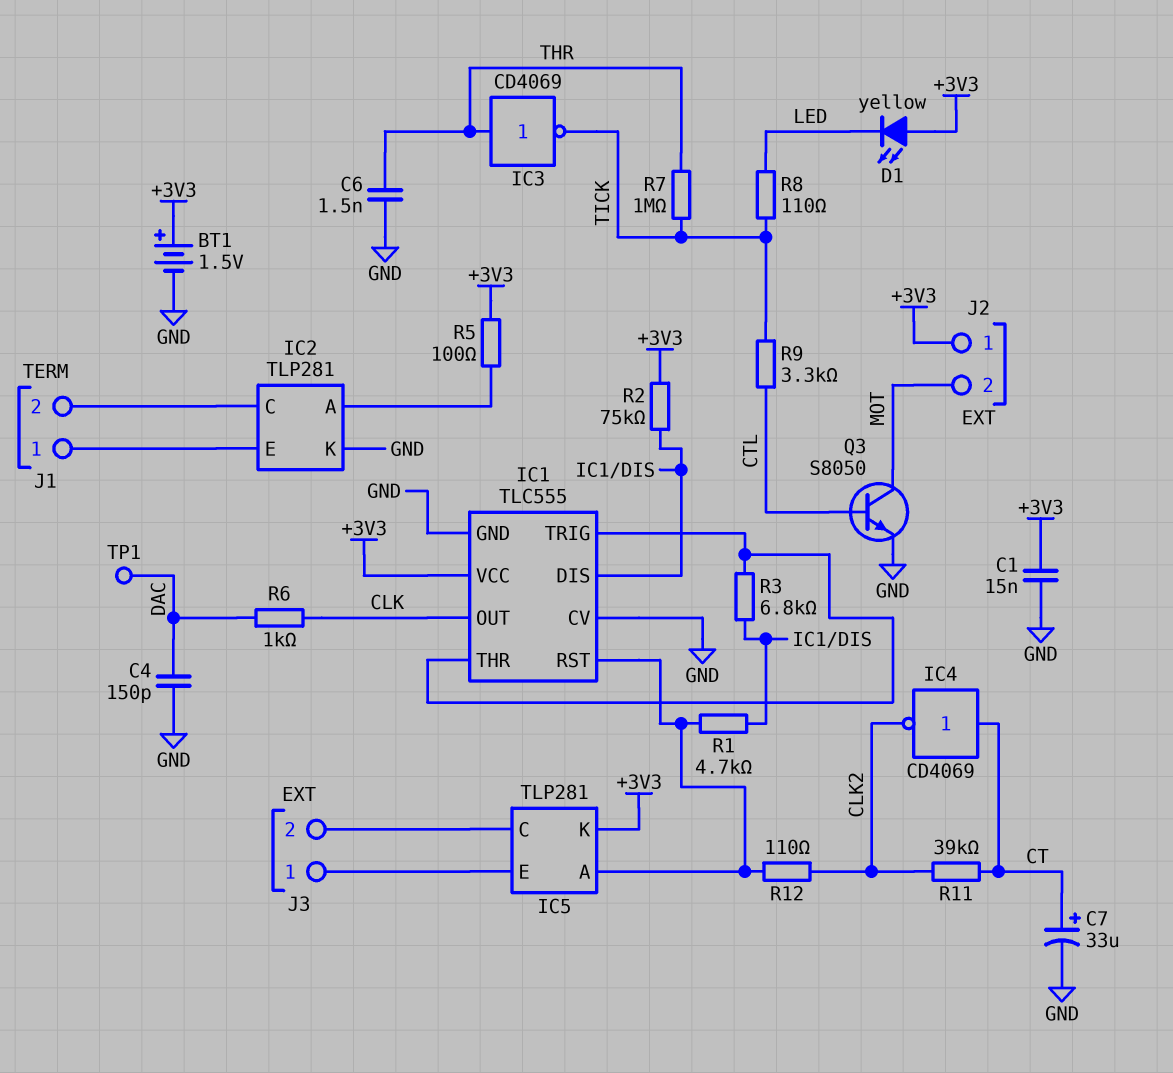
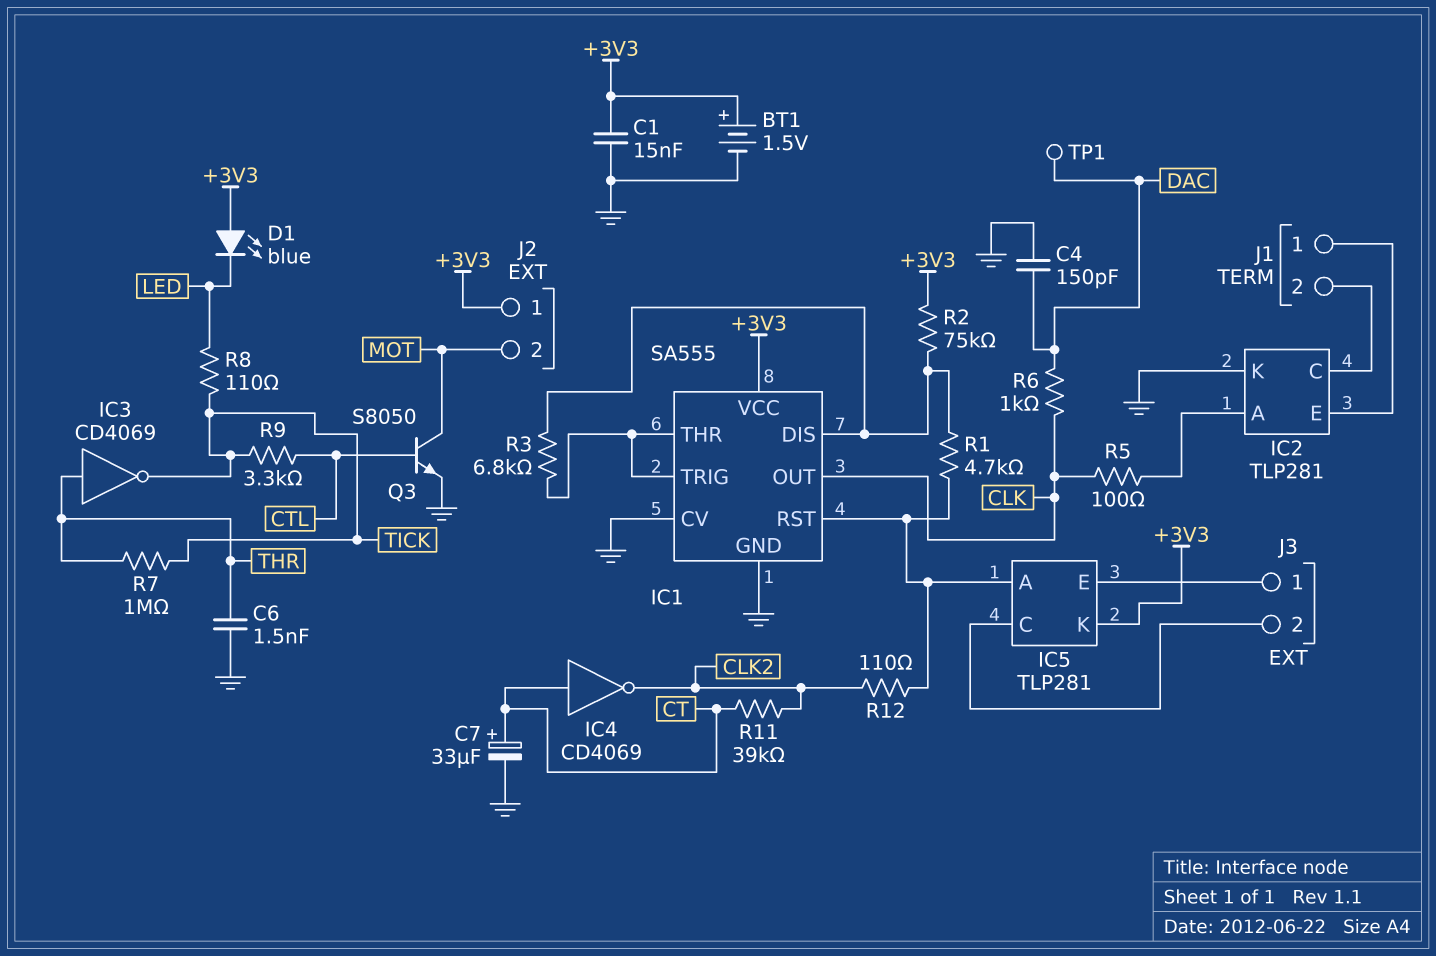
D1: LED yellow (A +3V3, K LED) -> LED blue (A +3V3, K LED)
IC1: TLC555 -> SA555
R5: 100 (+3V3, IC2/A) -> 100 (CLK, IC2/A)

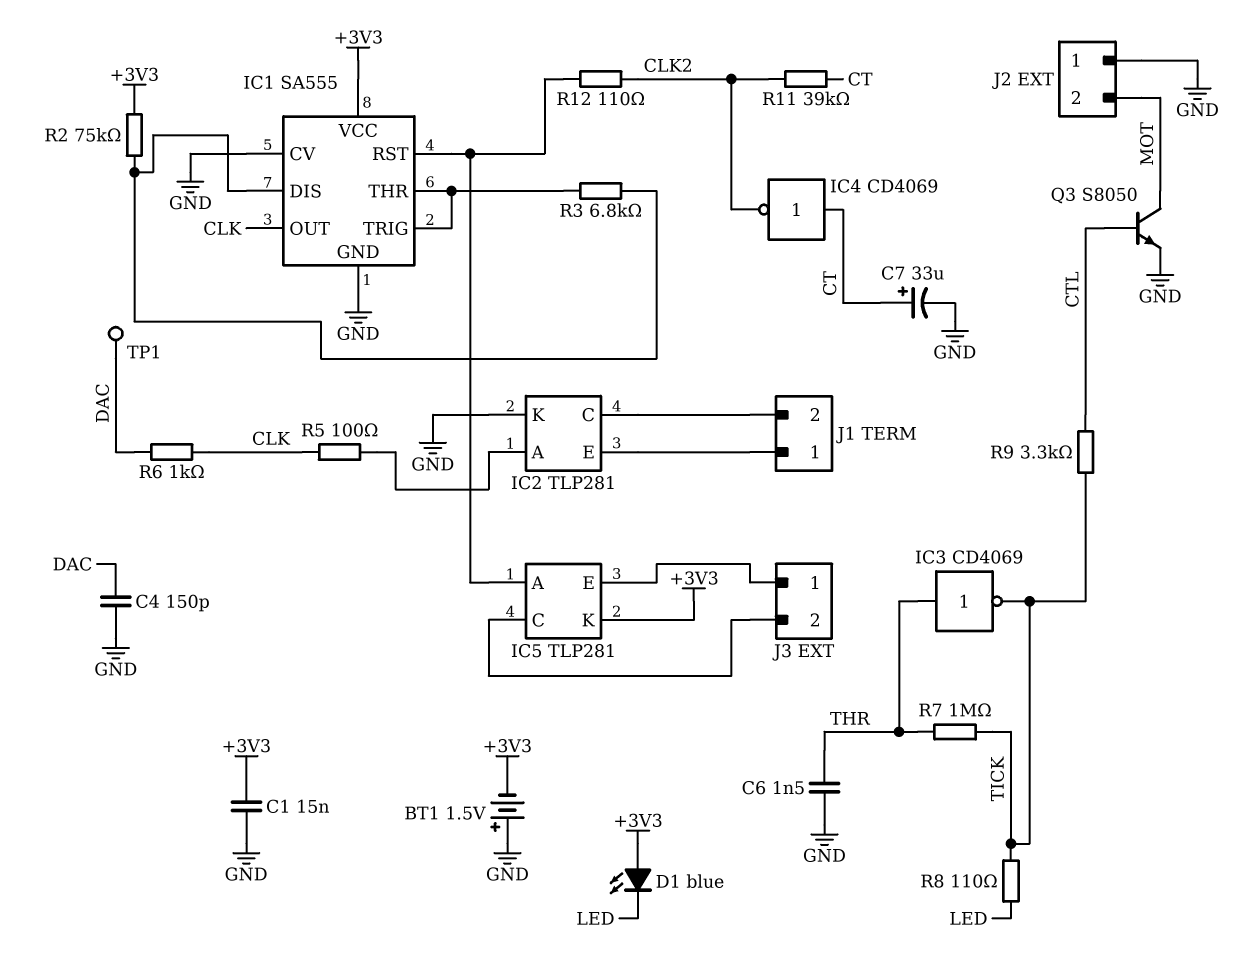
BT1: 1.5V (plus +3V3, minus GND) -> 1.5V (plus GND, minus +3V3)
J2 pin 1: +3V3 -> GND
R1: 4.7k (IC1/DIS, IC1/RST) -> none

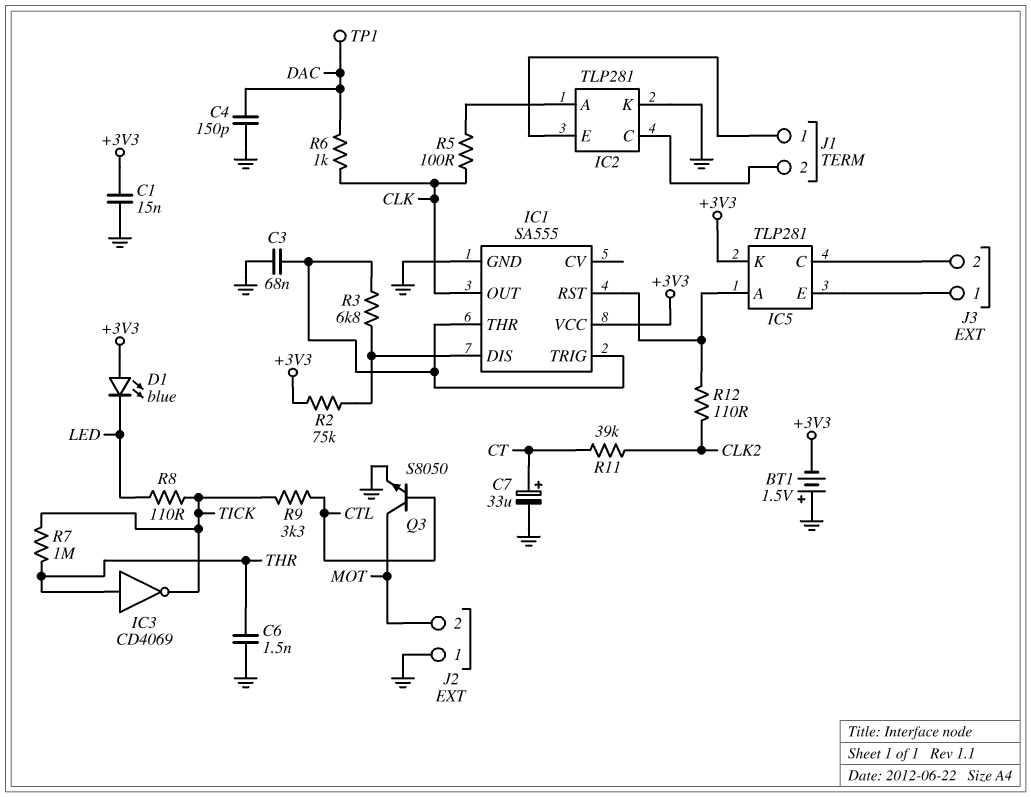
C3: none -> 68nF (GND, IC1/THR)
IC1 pin CV: GND -> none
IC4: NOT CD4069 (in CT, out CLK2) -> none

